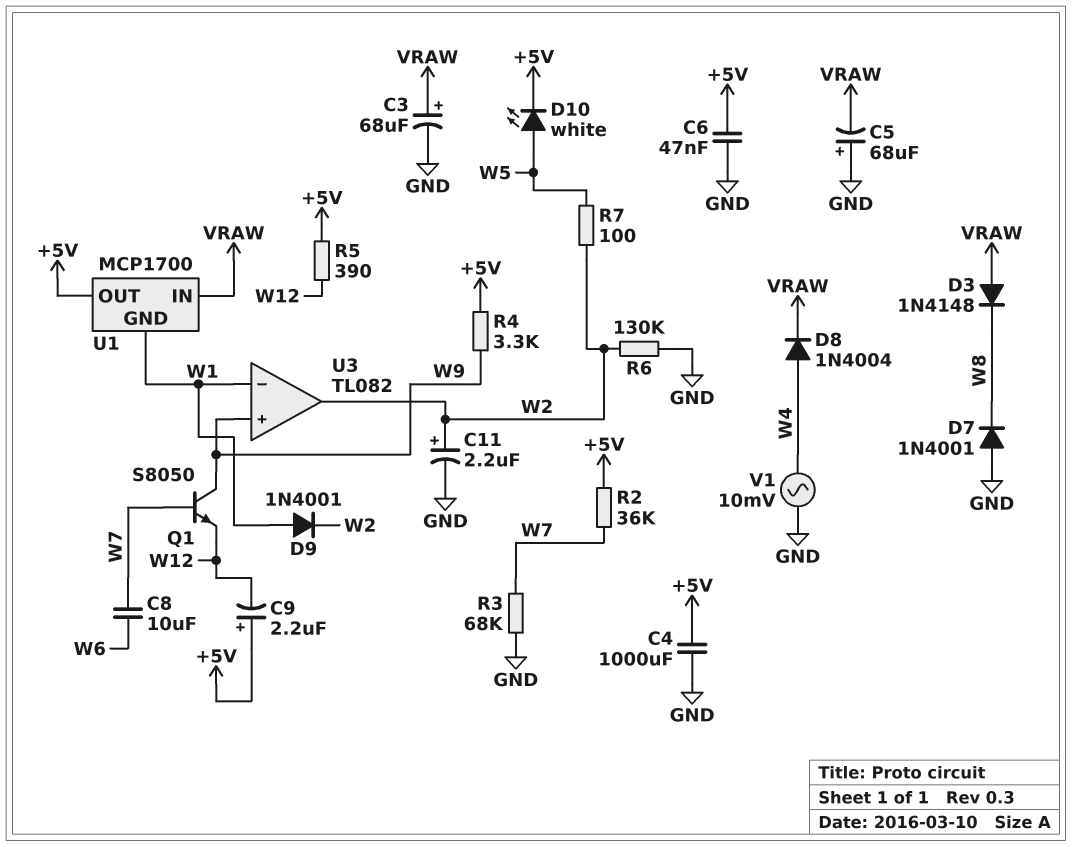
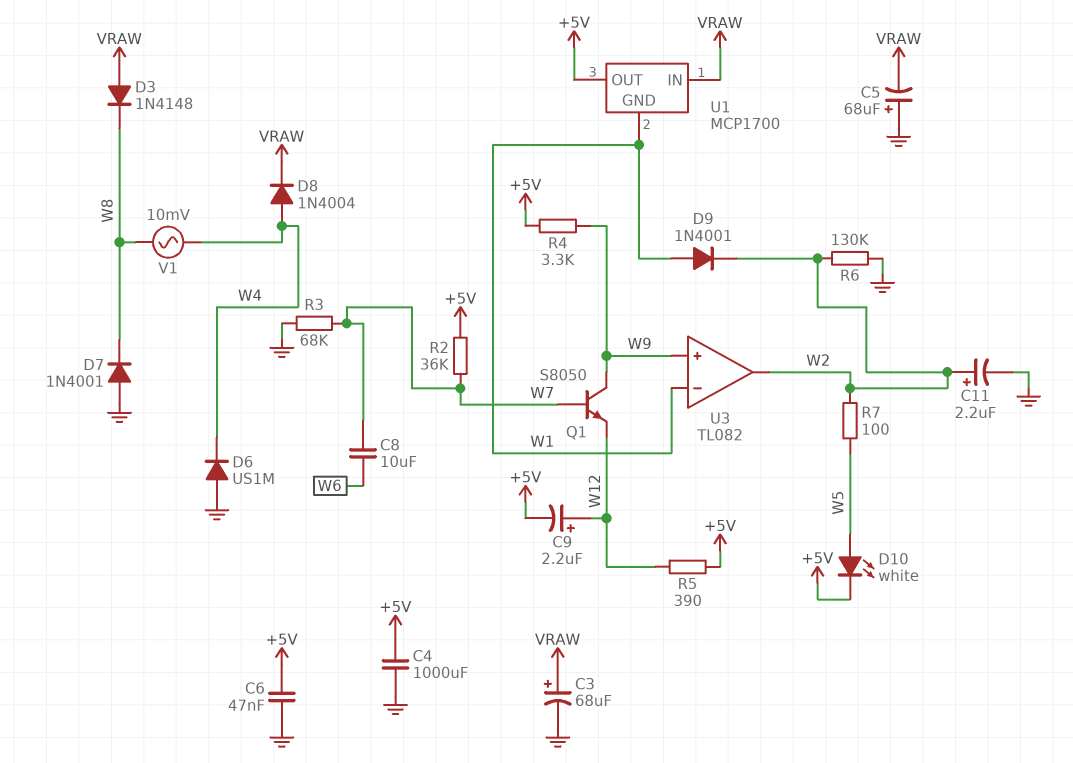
C9: 2.2uF (plus +5V, minus W12) -> 2.2uF (plus W12, minus +5V)
D6: none -> diode US1M (A GND, K W4)
V1: AC 10mV (GND, W4) -> AC 10mV (W4, W8)

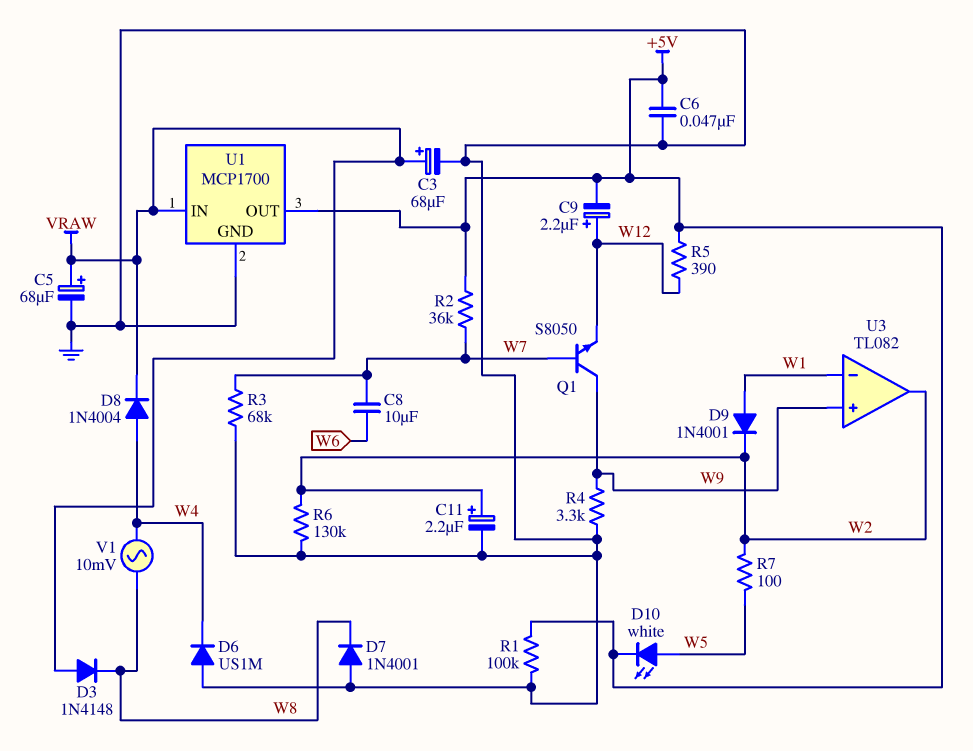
C4: 1000uF (+5V, GND) -> none
C5: 68uF (plus GND, minus VRAW) -> 68uF (plus VRAW, minus GND)
R1: none -> 100k (+5V, GND)
R4: 3.3k (+5V, W9) -> 3.3k (GND, W9)
U1 pin GND: W1 -> GND

